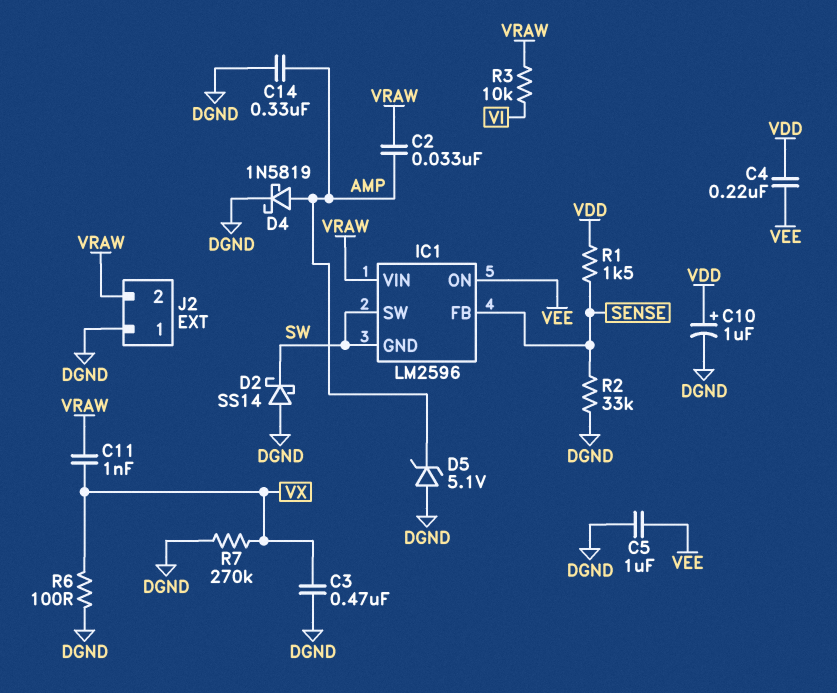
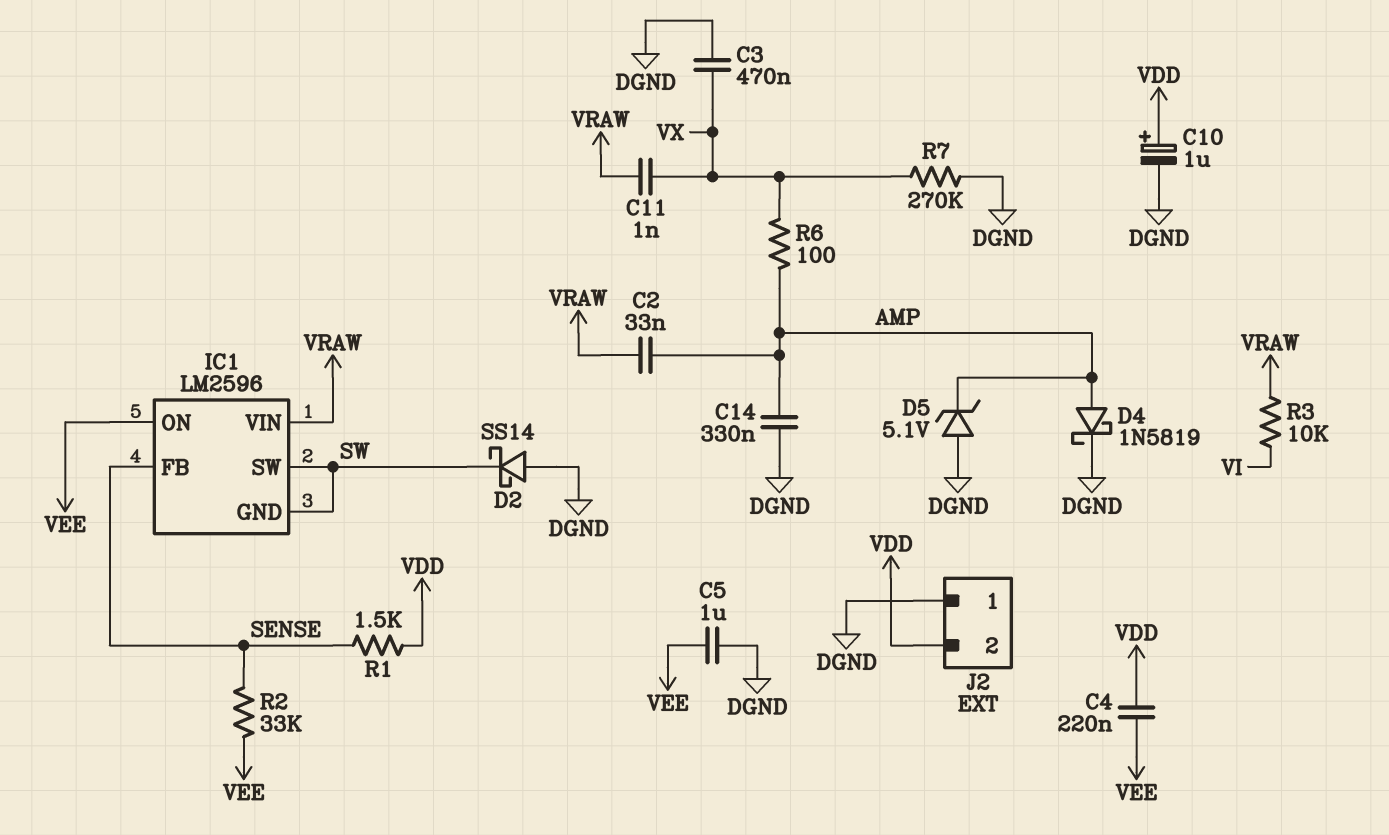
J2 pin 2: VRAW -> VDD
R2: 33k (DGND, SENSE) -> 33k (SENSE, VEE)
R6: 100 (DGND, VX) -> 100 (AMP, VX)

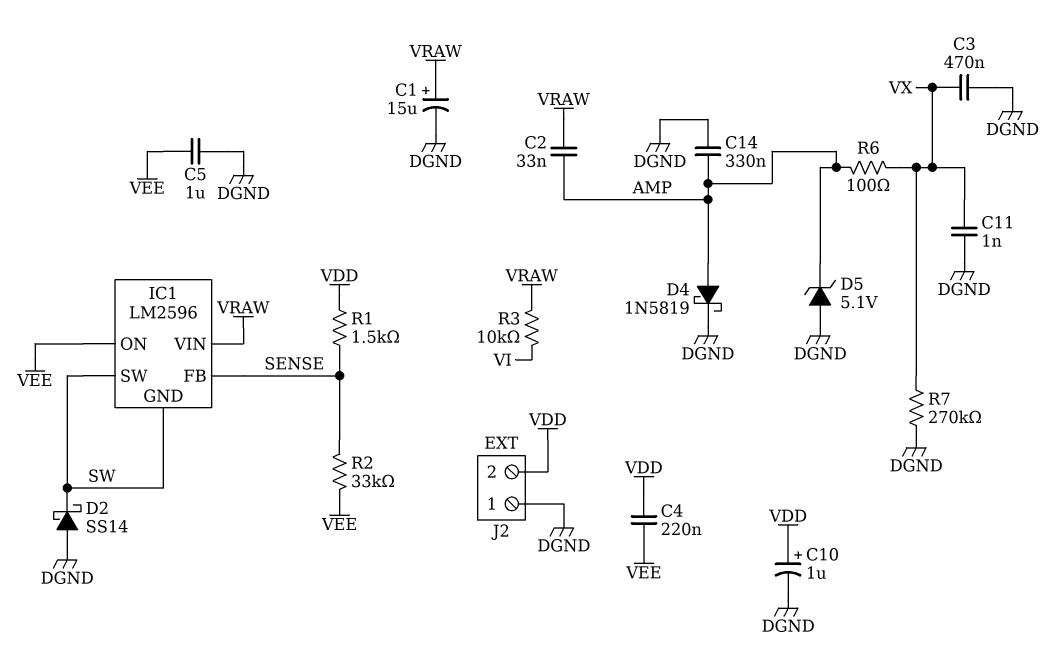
C1: none -> 15uF (plus VRAW, minus DGND)
C11: 1nF (VRAW, VX) -> 1nF (DGND, VX)

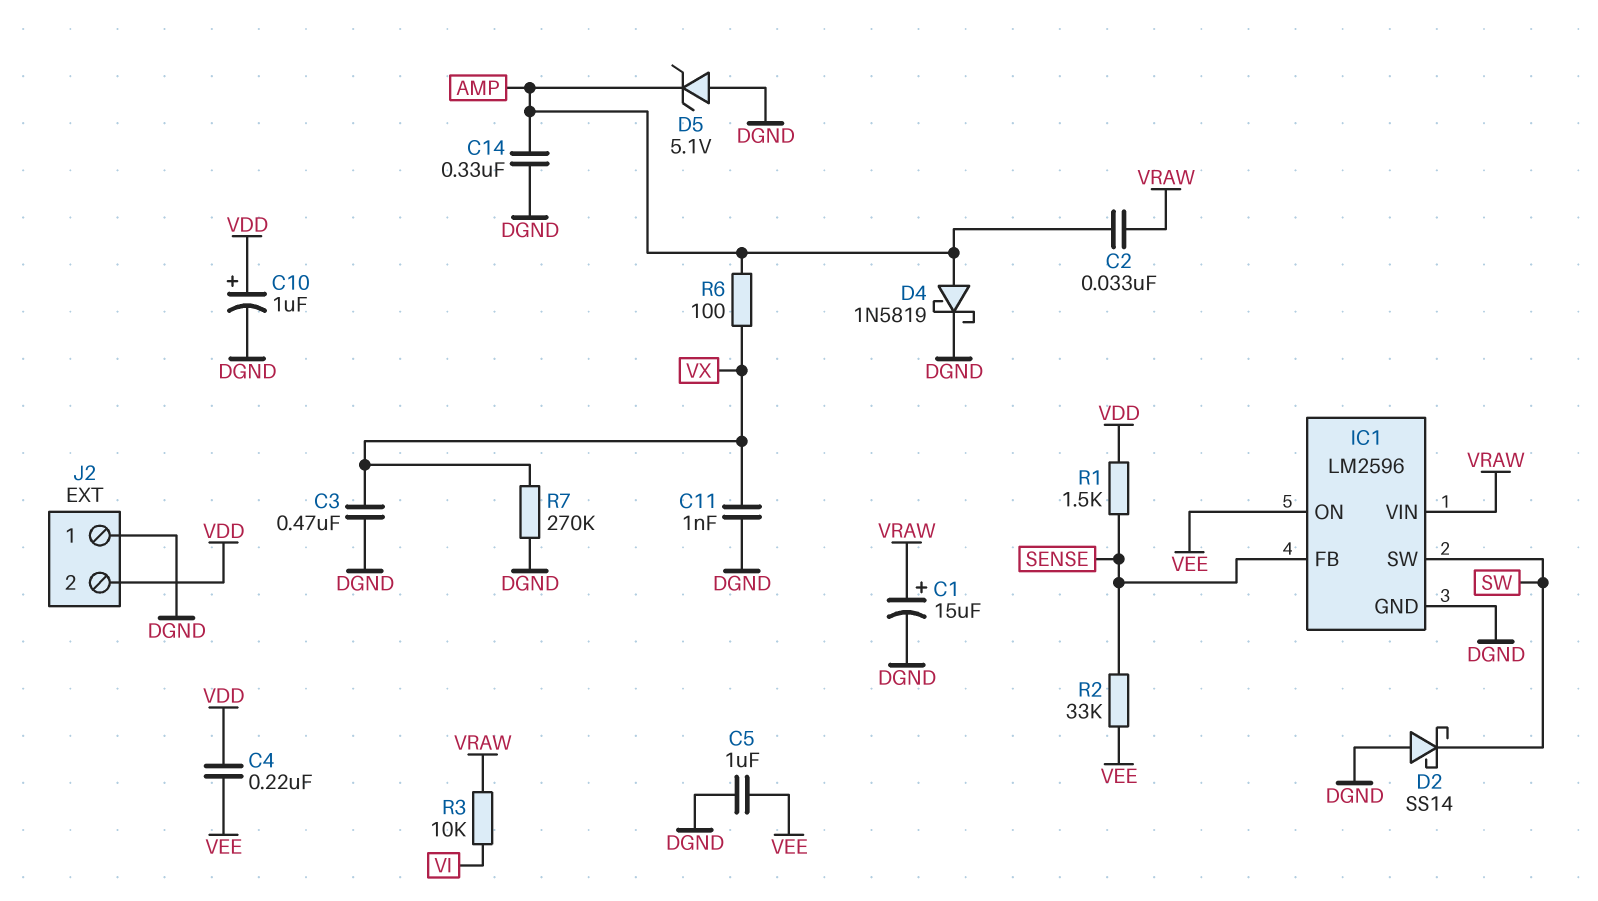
IC1 pin GND: SW -> DGND

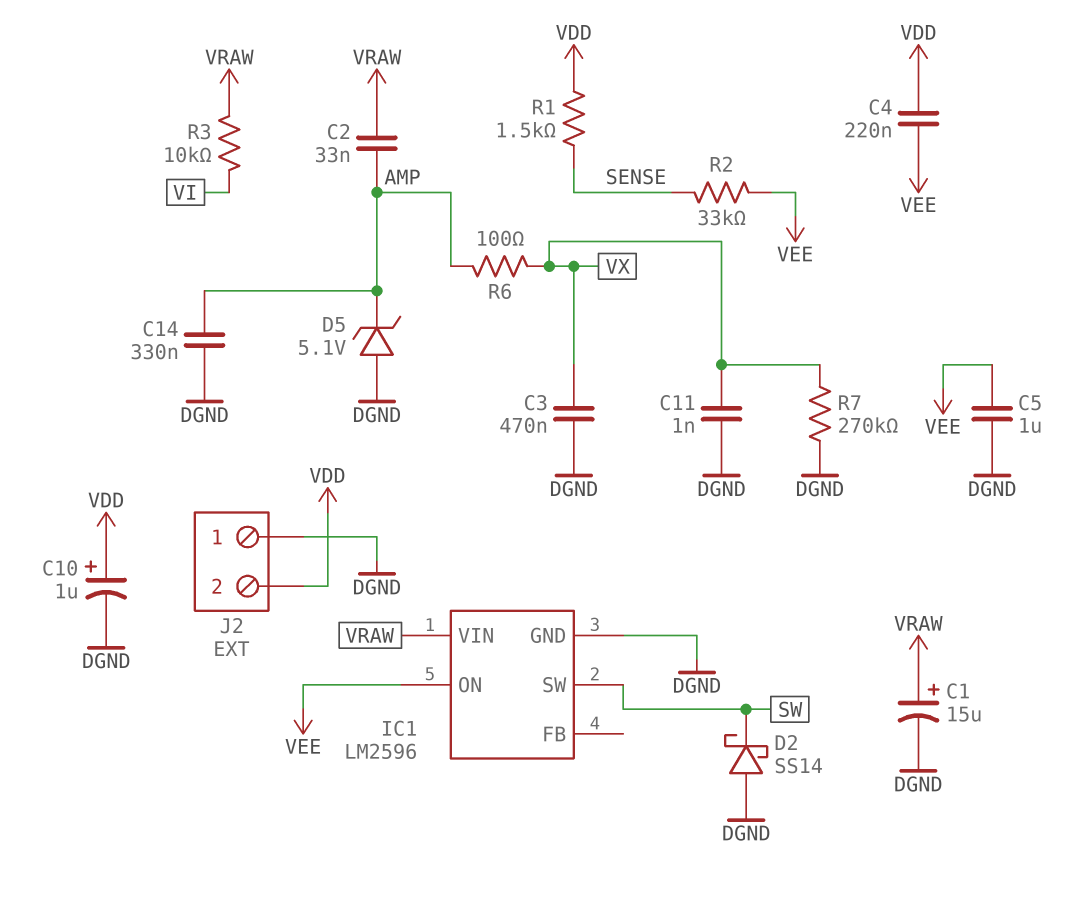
D4: schottky 1N5819 (A AMP, K DGND) -> none
IC1 pin FB: SENSE -> none

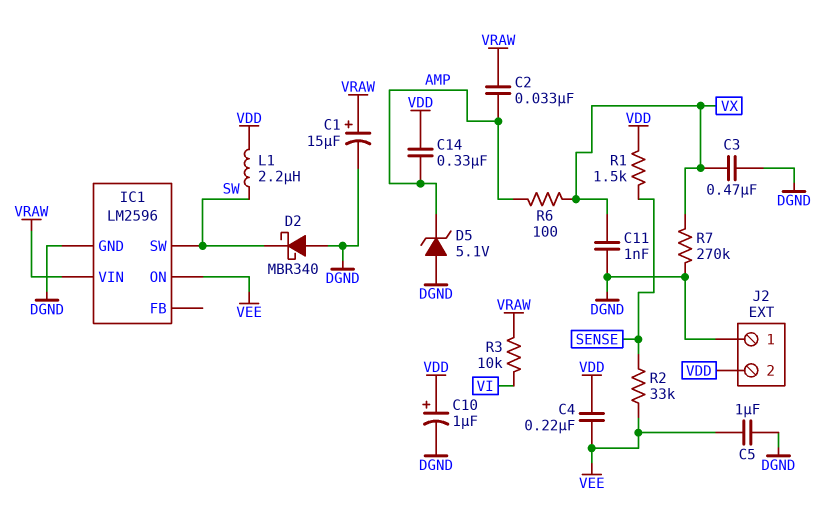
C14: 330nF (AMP, DGND) -> 330nF (AMP, VDD)
D2: schottky SS14 (A DGND, K SW) -> schottky MBR340 (A DGND, K SW)
L1: none -> 2.2uH (SW, VDD)

